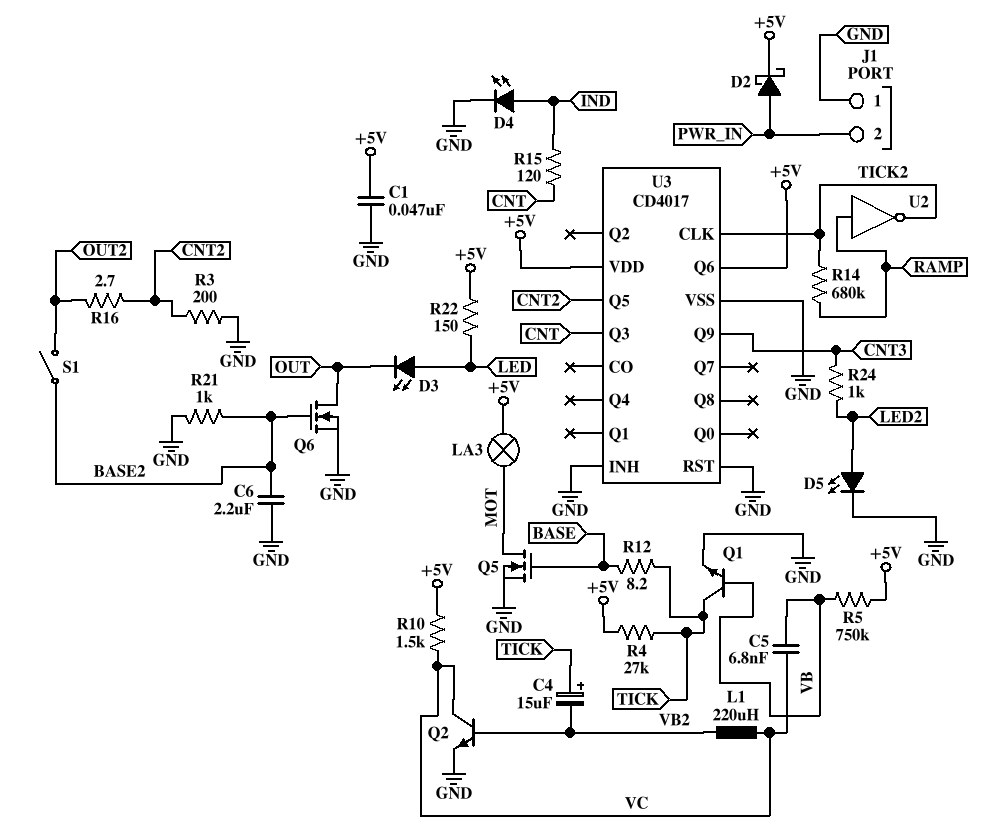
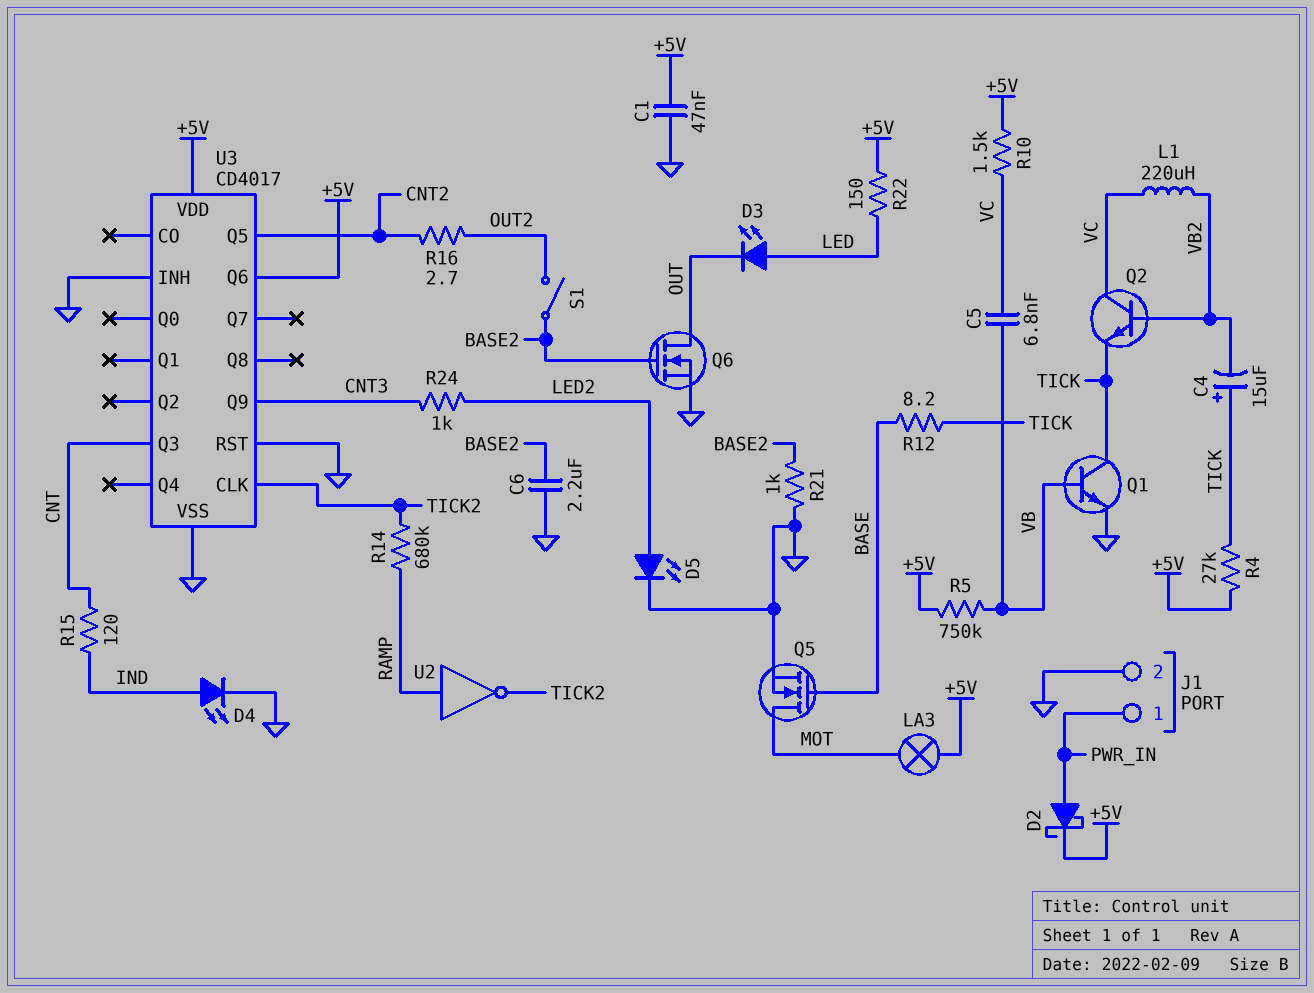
J1 pin 1: GND -> PWR_IN
J1 pin 2: PWR_IN -> GND
Q2: NPN (B VB2, C VC, E GND) -> NPN (B VB2, C VC, E TICK)
R3: 200 (CNT2, GND) -> none

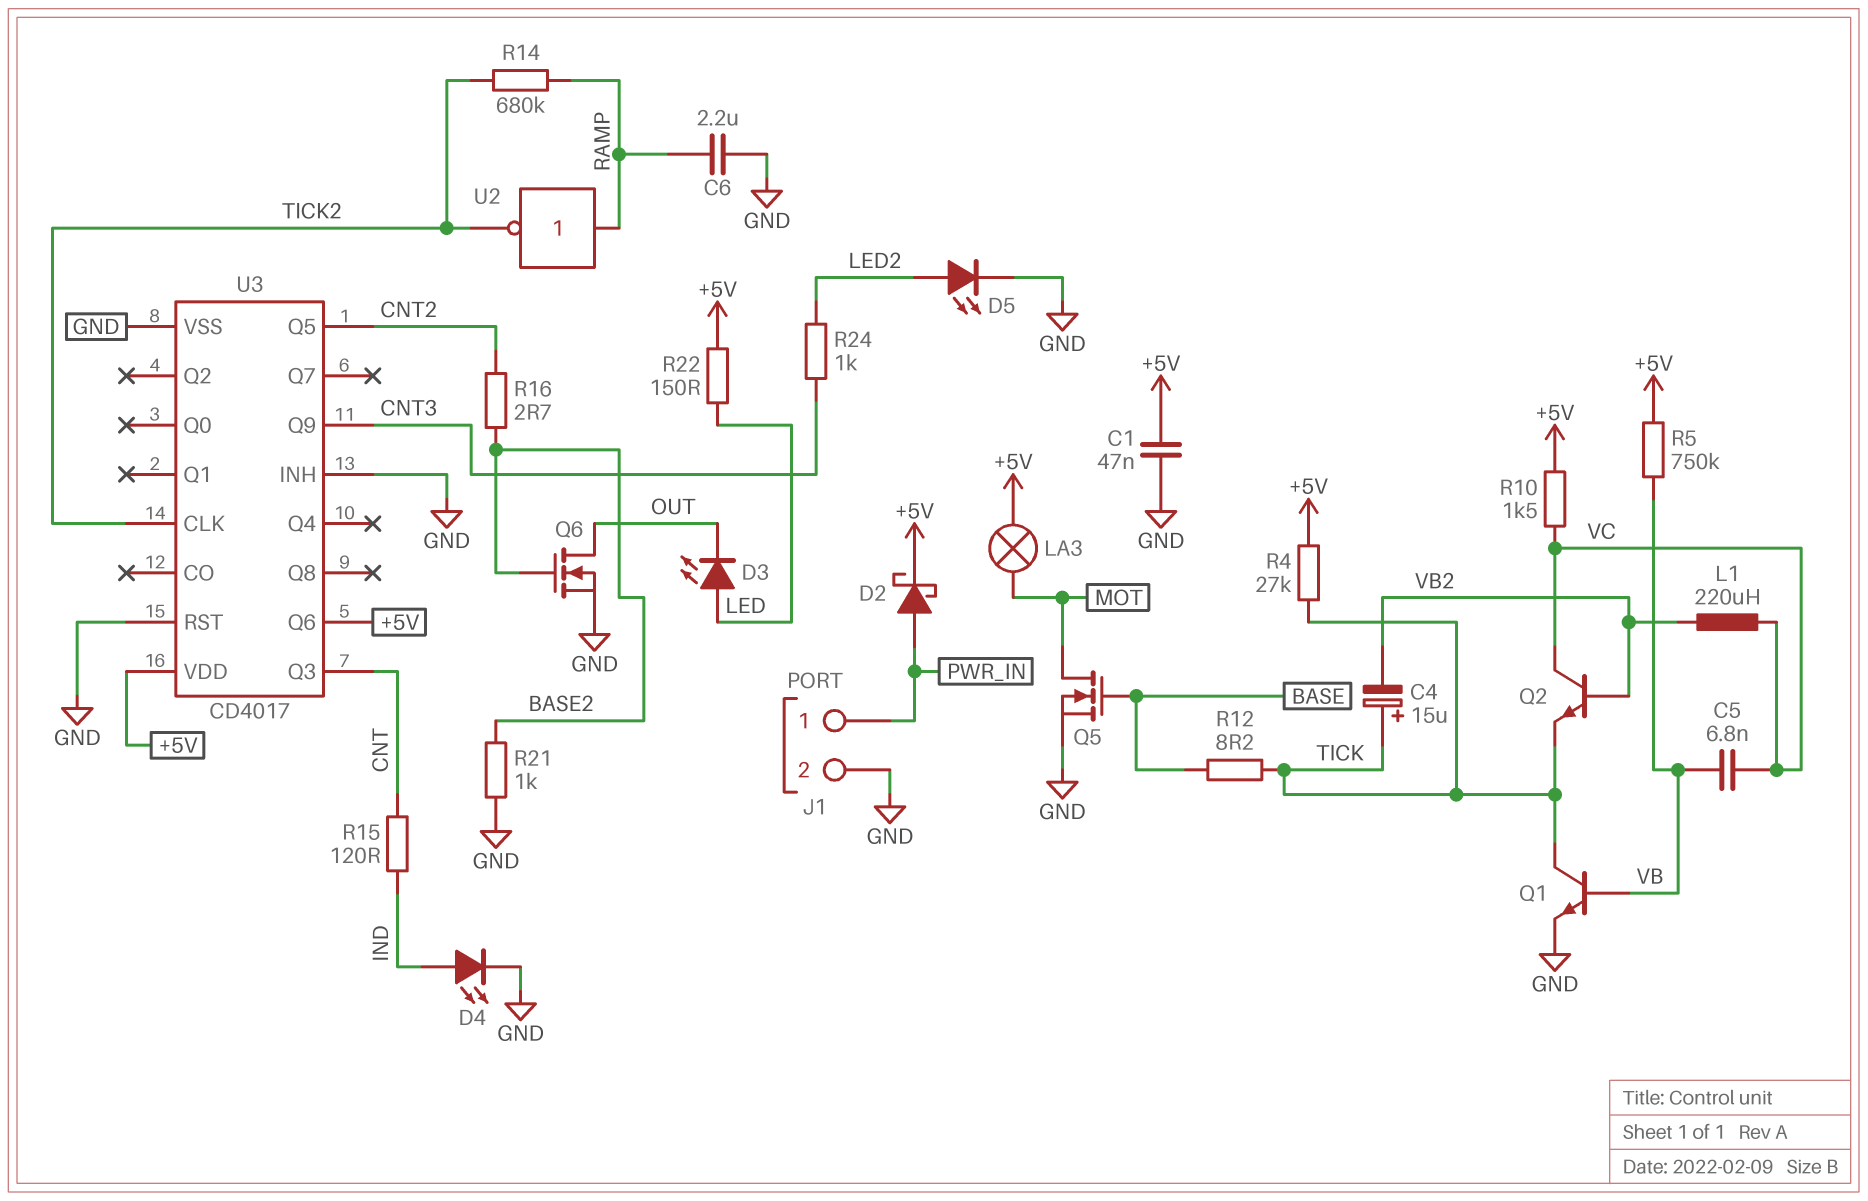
C6: 2.2uF (BASE2, GND) -> 2.2uF (GND, RAMP)
R16: 2.7 (CNT2, OUT2) -> 2.7 (BASE2, CNT2)
S1: switch (BASE2, OUT2) -> none

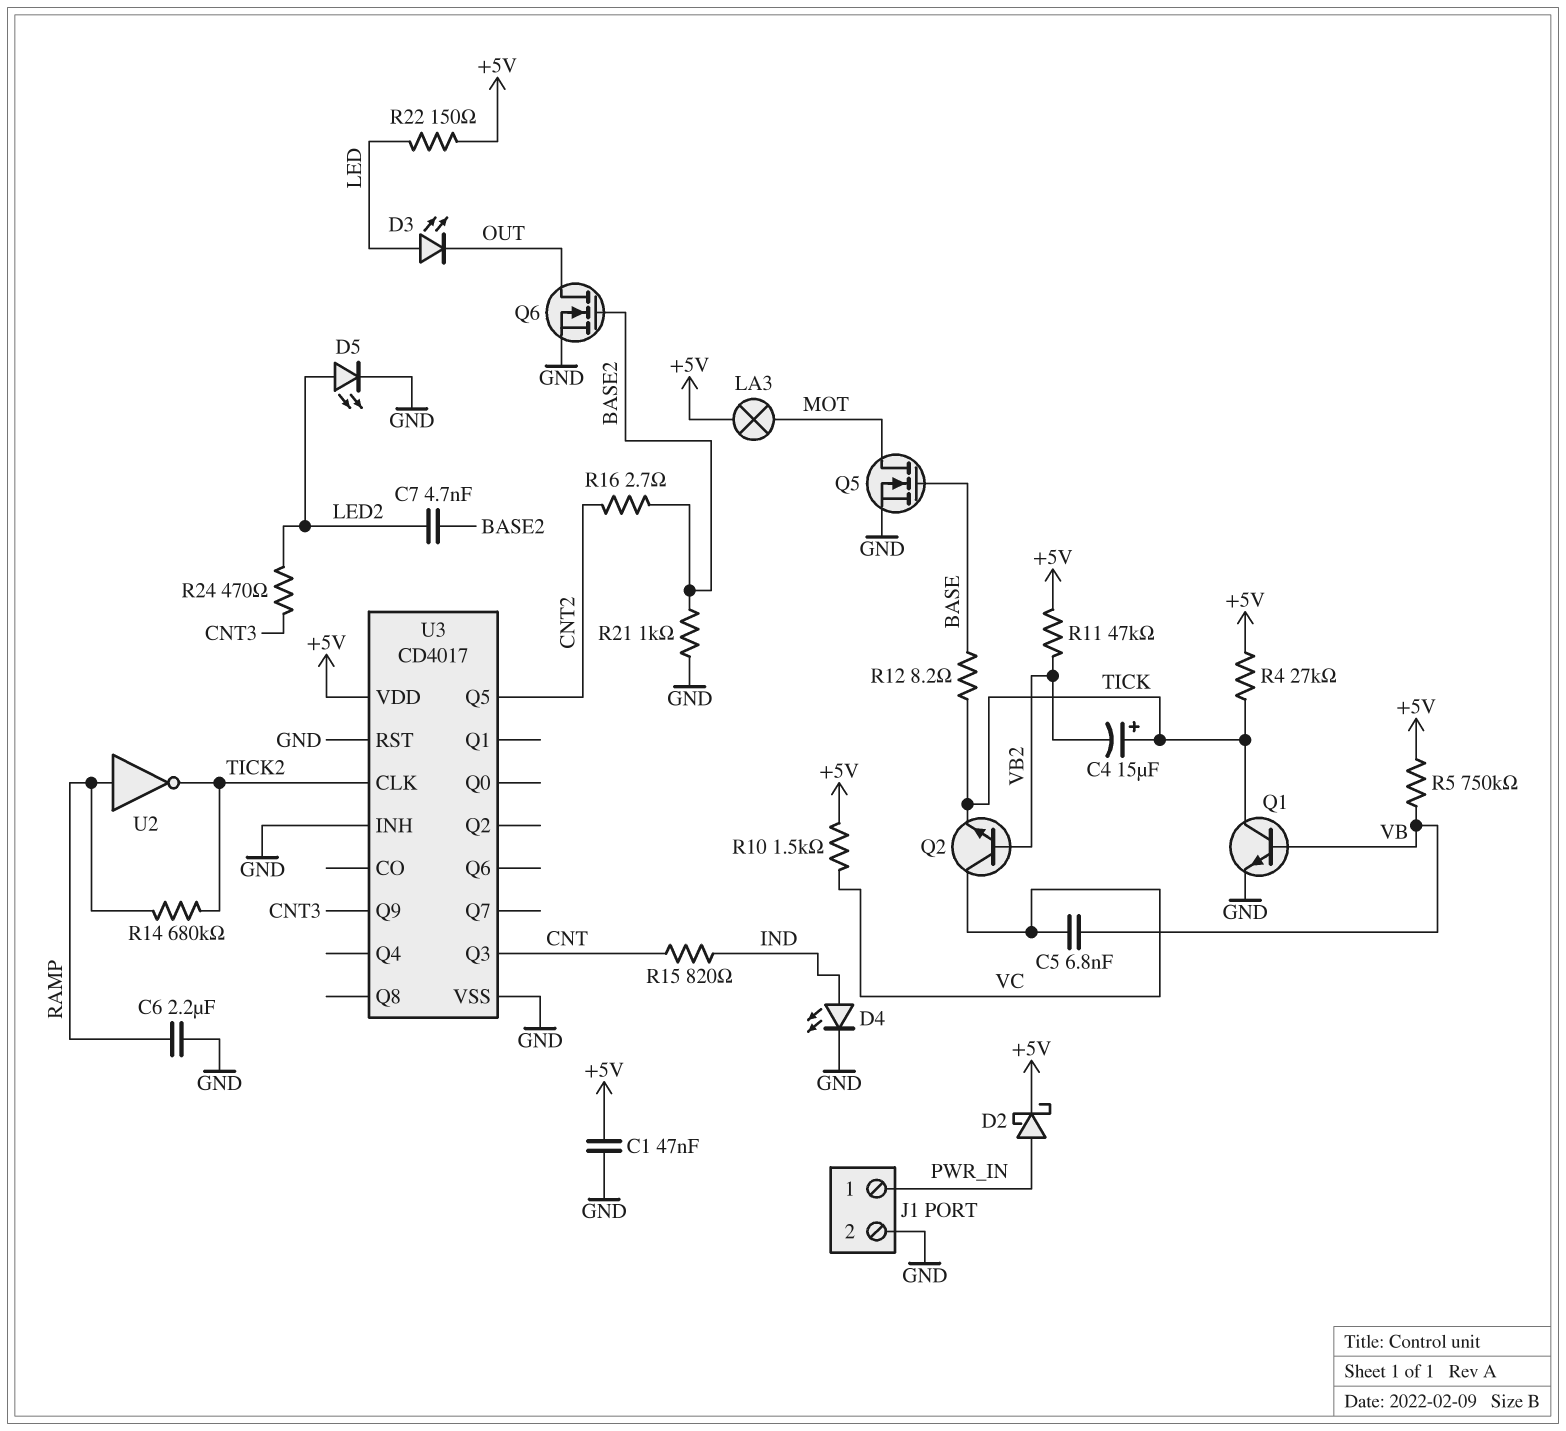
C7: none -> 4.7nF (BASE2, LED2)
L1: 220uH (VB2, VC) -> none
R11: none -> 47k (+5V, VB2)
R15: 120 (CNT, IND) -> 820 (CNT, IND)
R24: 1k (CNT3, LED2) -> 470 (CNT3, LED2)
U3 pin Q6: +5V -> none

